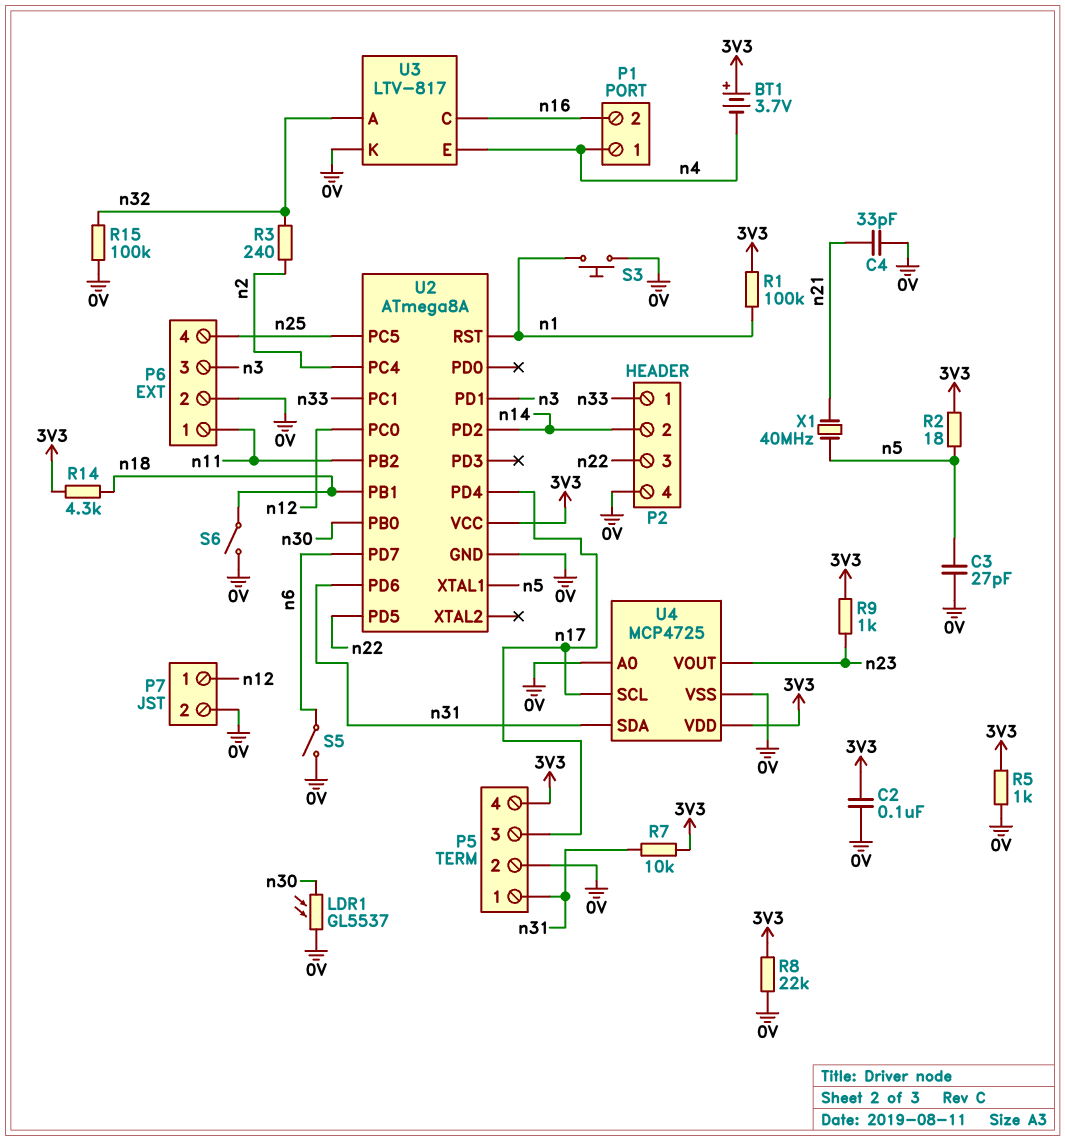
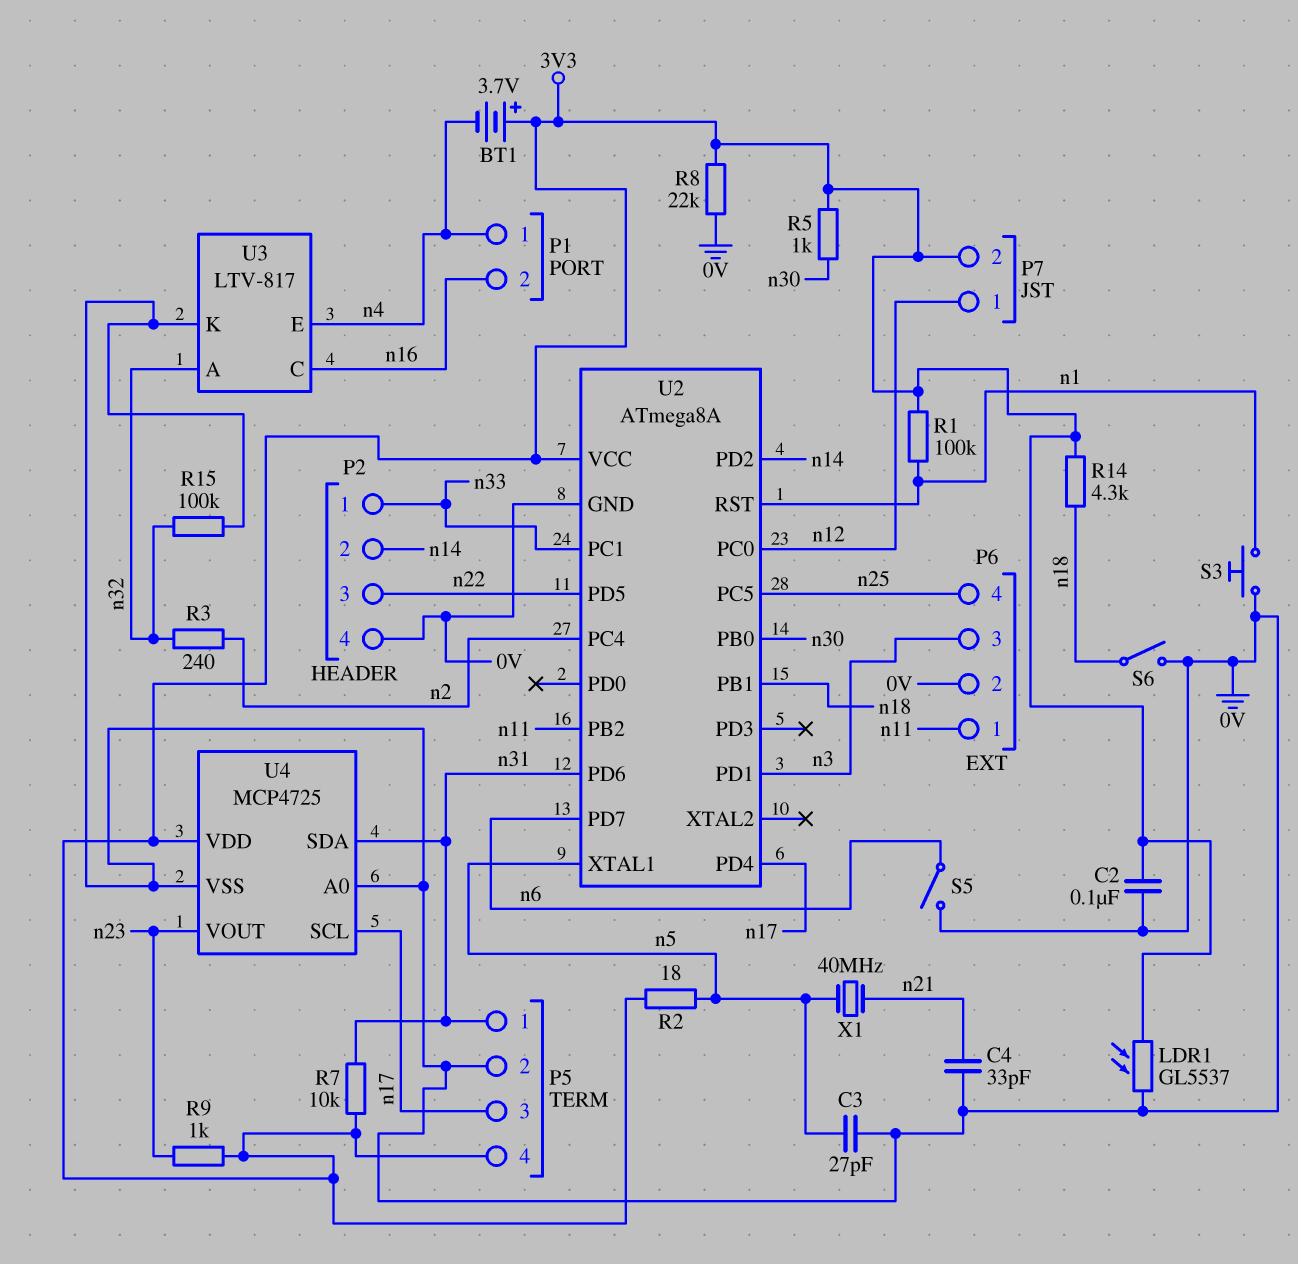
LDR1: GL5537 (0V, n30) -> GL5537 (0V, 3V3)
P7 pin 2: 0V -> 3V3
R5: 1k (0V, 3V3) -> 1k (3V3, n30)

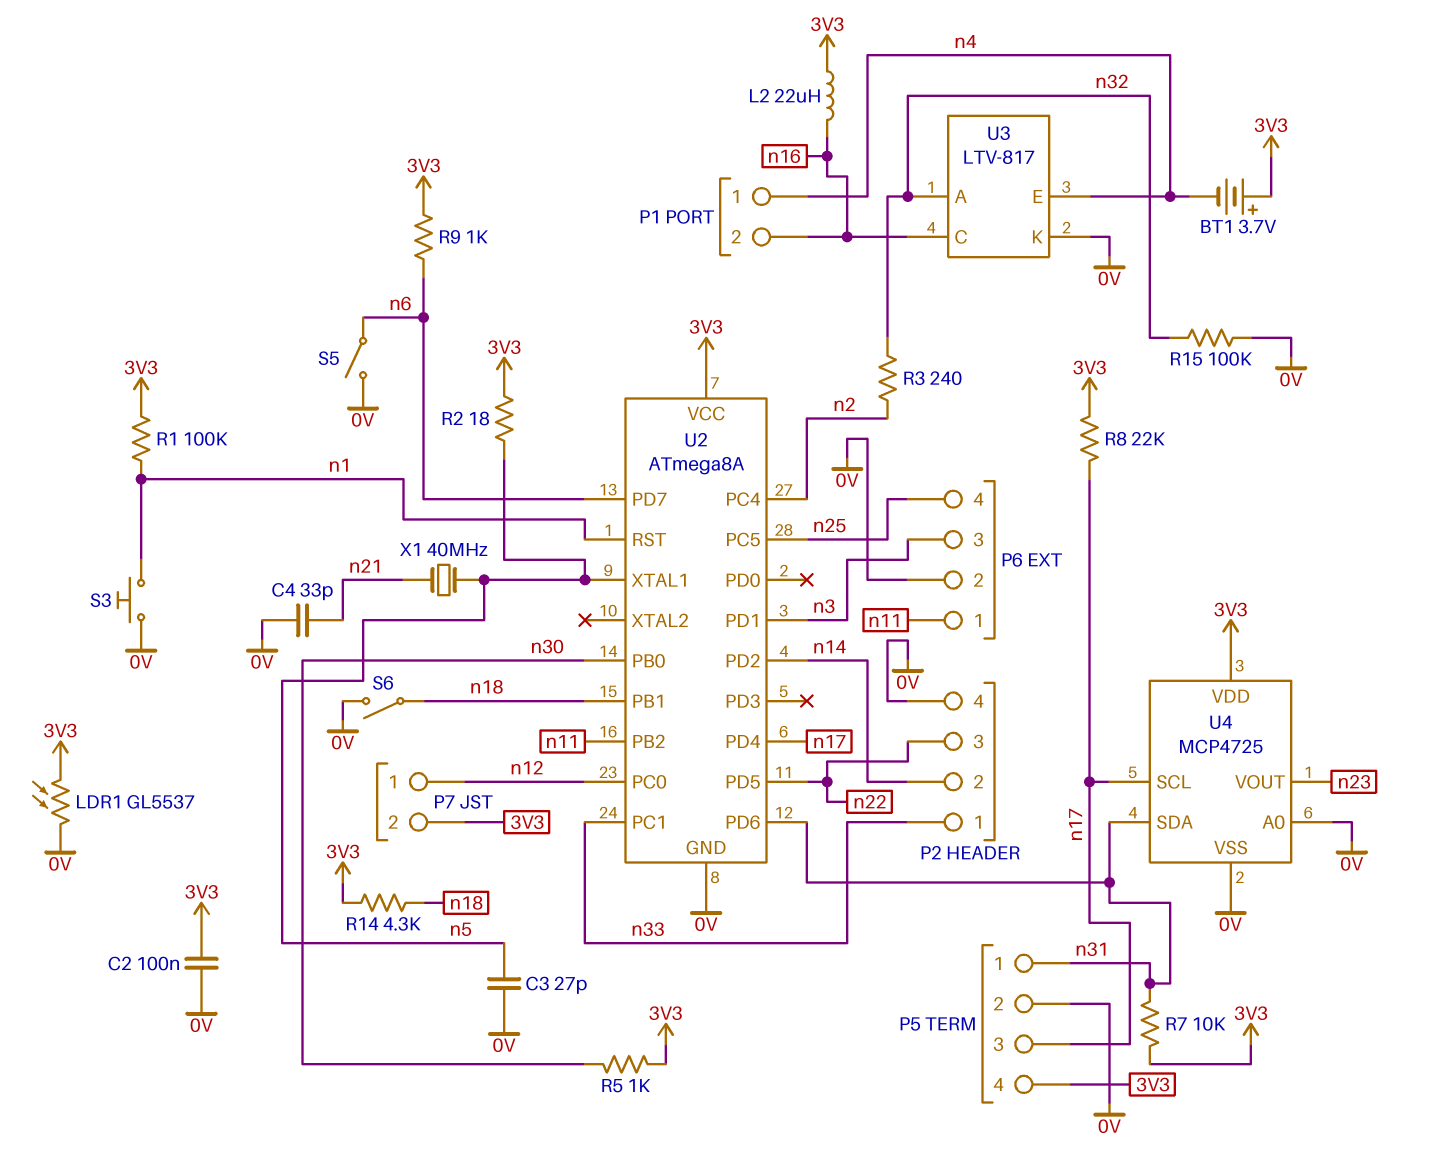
L2: none -> 22uH (3V3, n16)
R8: 22k (0V, 3V3) -> 22k (3V3, n17)
R9: 1k (3V3, n23) -> 1k (3V3, n6)

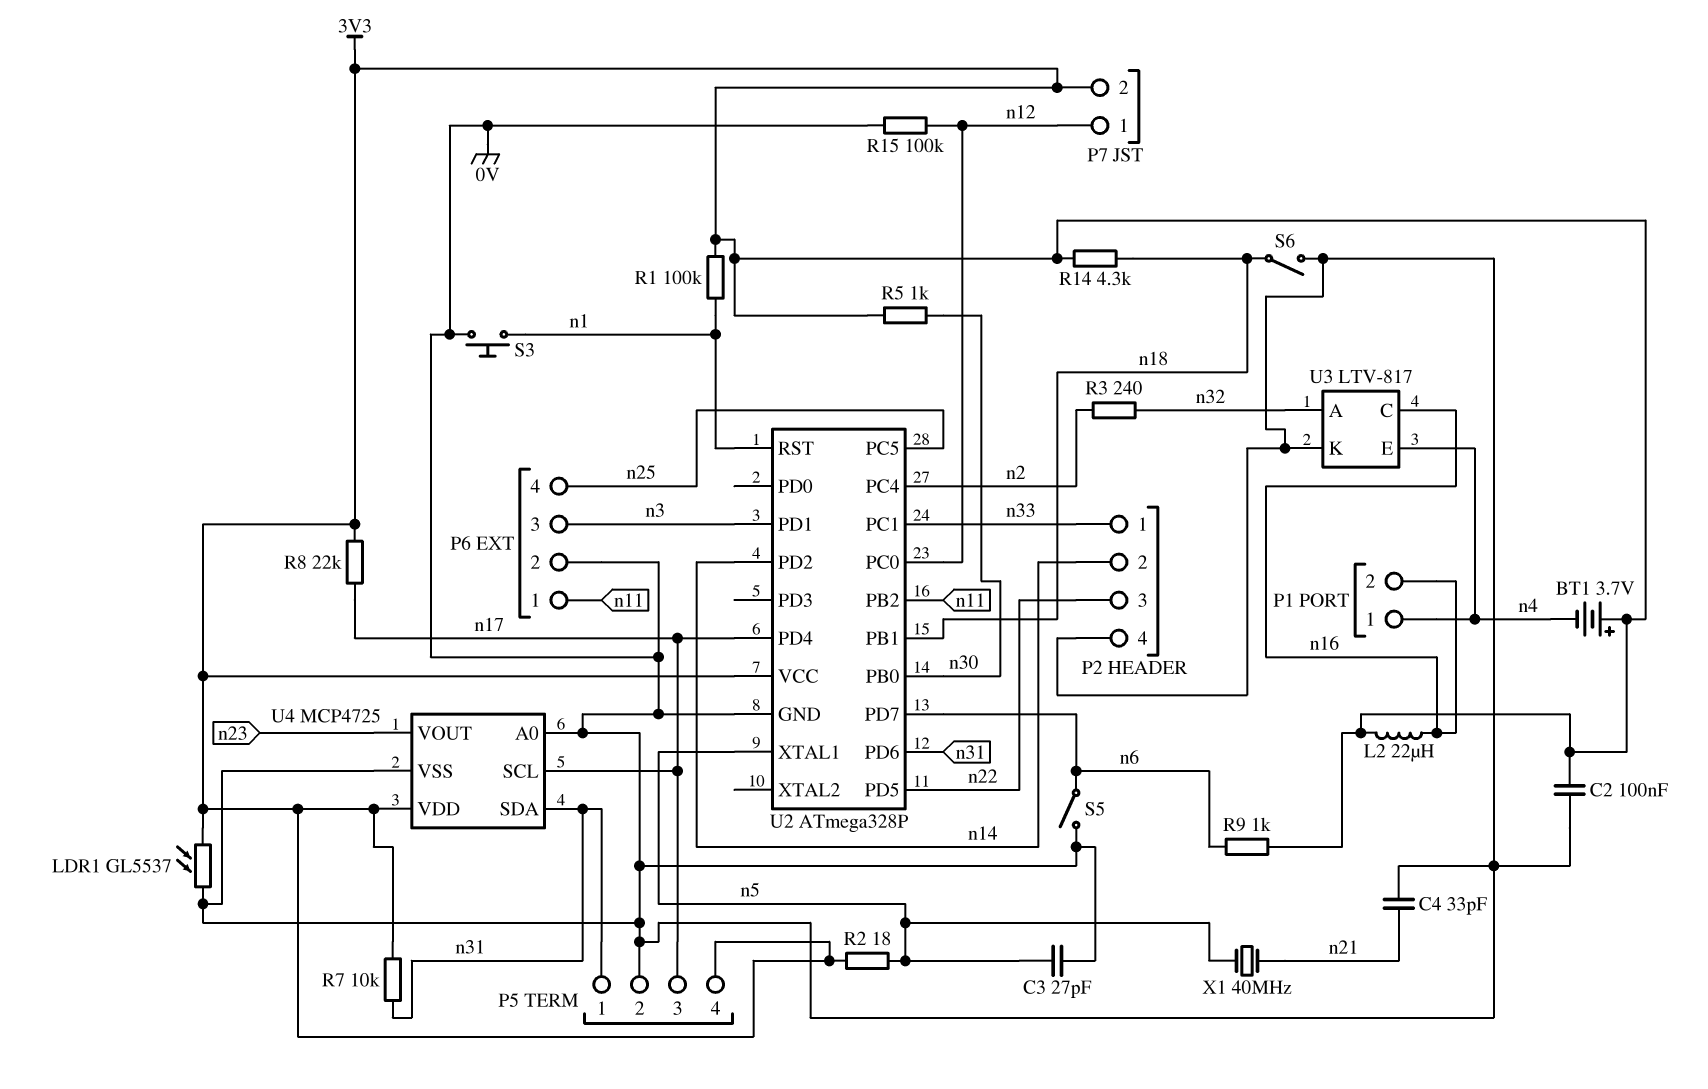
R15: 100k (0V, n32) -> 100k (0V, n12)
U2: ATmega8A -> ATmega328P

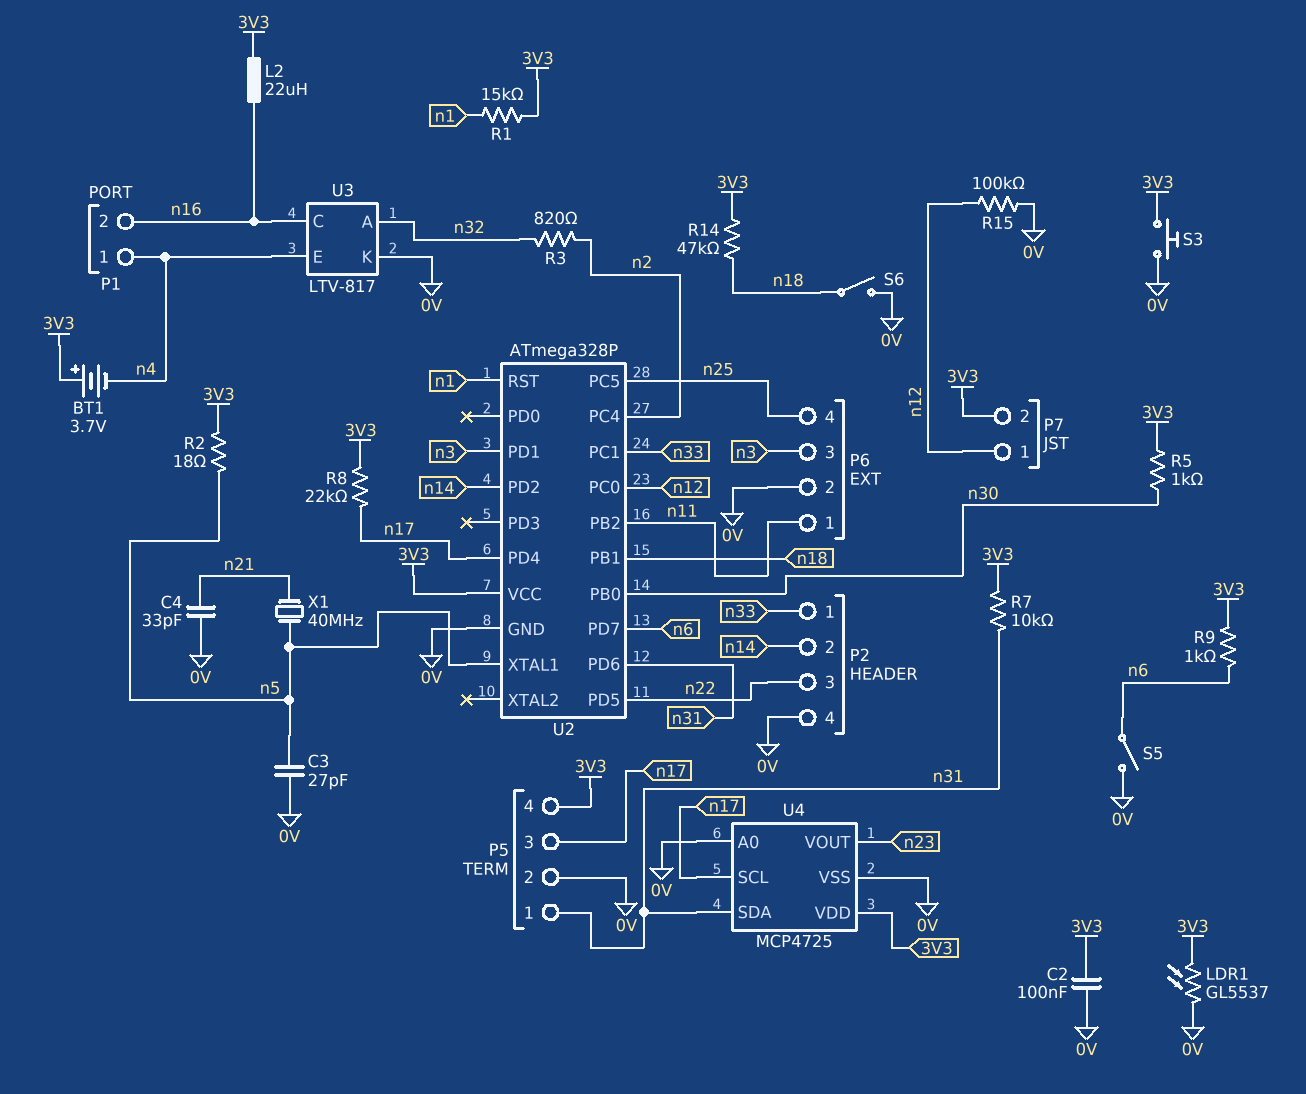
R1: 100k (3V3, n1) -> 15k (3V3, n1)
R3: 240 (n2, n32) -> 820 (n2, n32)
R14: 4.3k (3V3, n18) -> 47k (3V3, n18)
S3: button (0V, n1) -> button (0V, 3V3)

